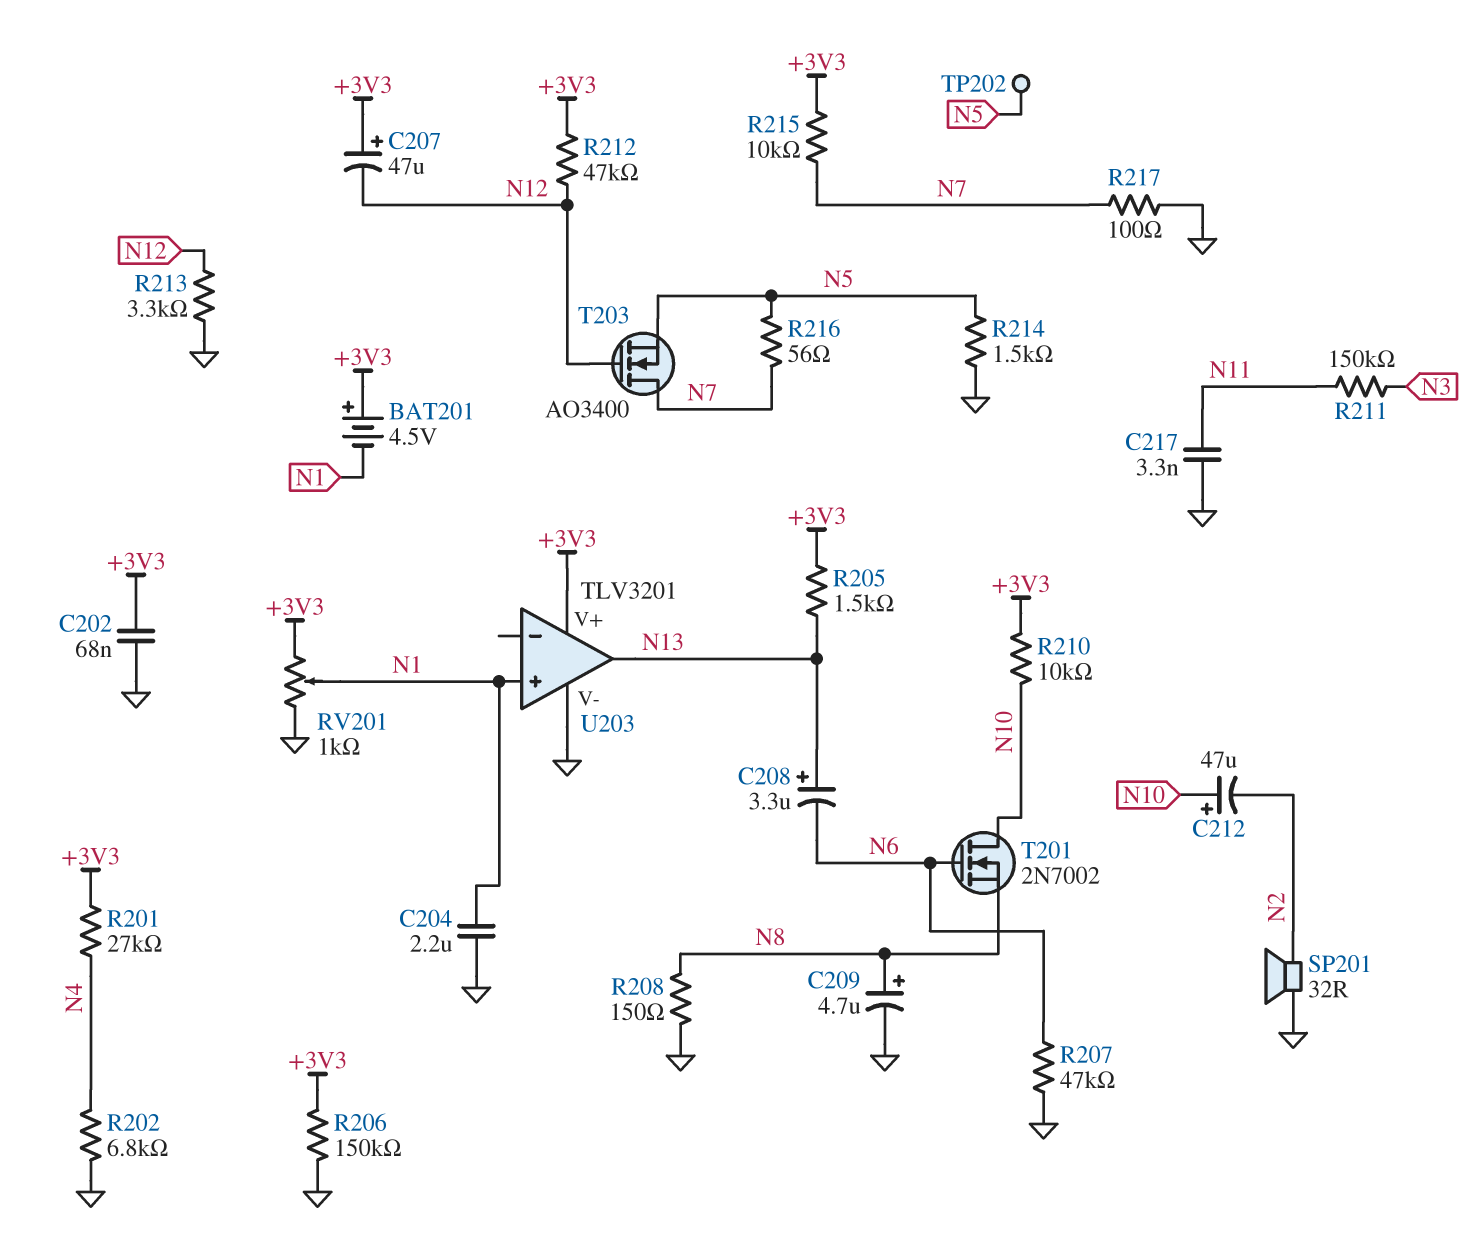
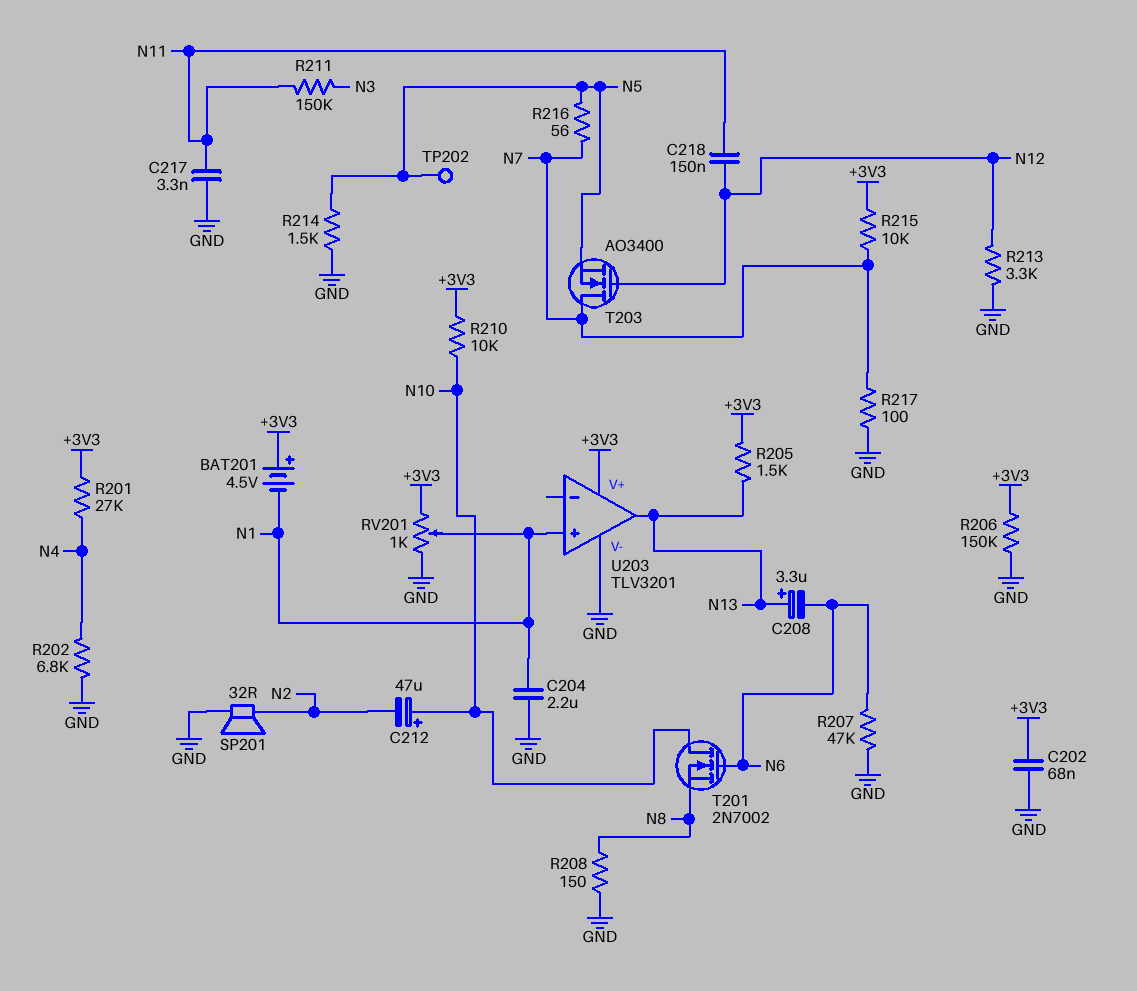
C207: 47uF (plus +3V3, minus N12) -> none
C209: 4.7uF (plus N8, minus GND) -> none
C218: none -> 150nF (N11, N12)
R212: 47k (+3V3, N12) -> none

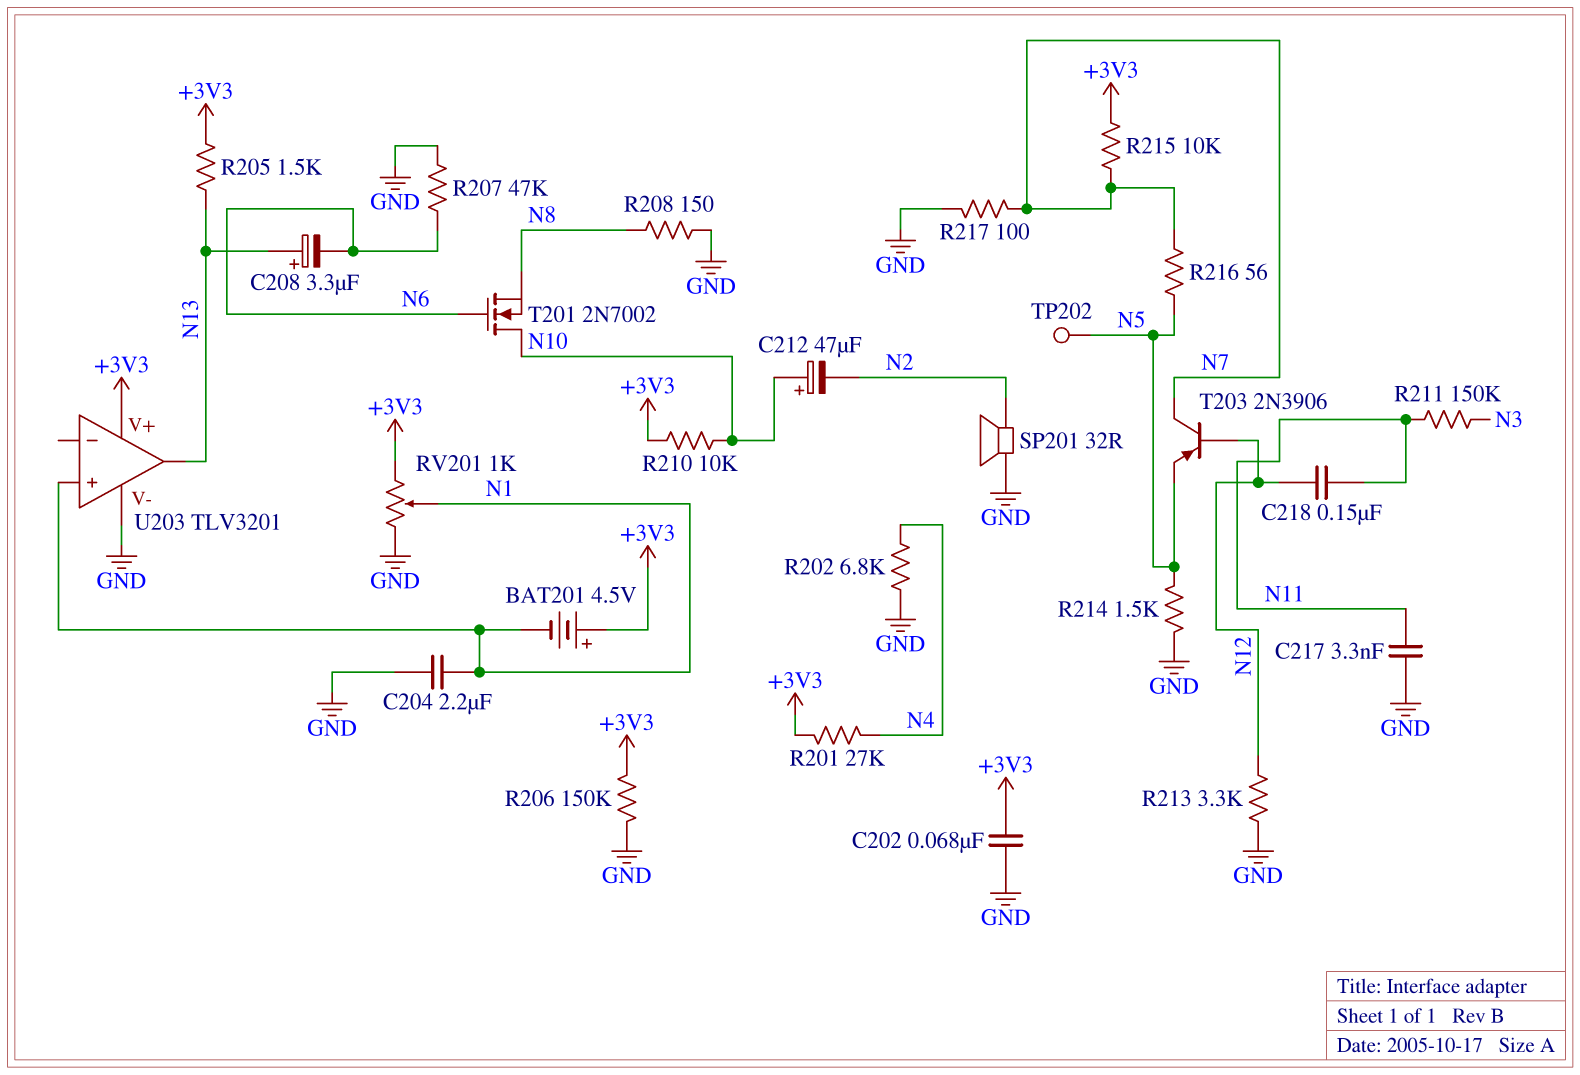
T203: NMOS AO3400 (G N12, D N7, S N5) -> PNP 2N3906 (B N12, C N7, E N5)

